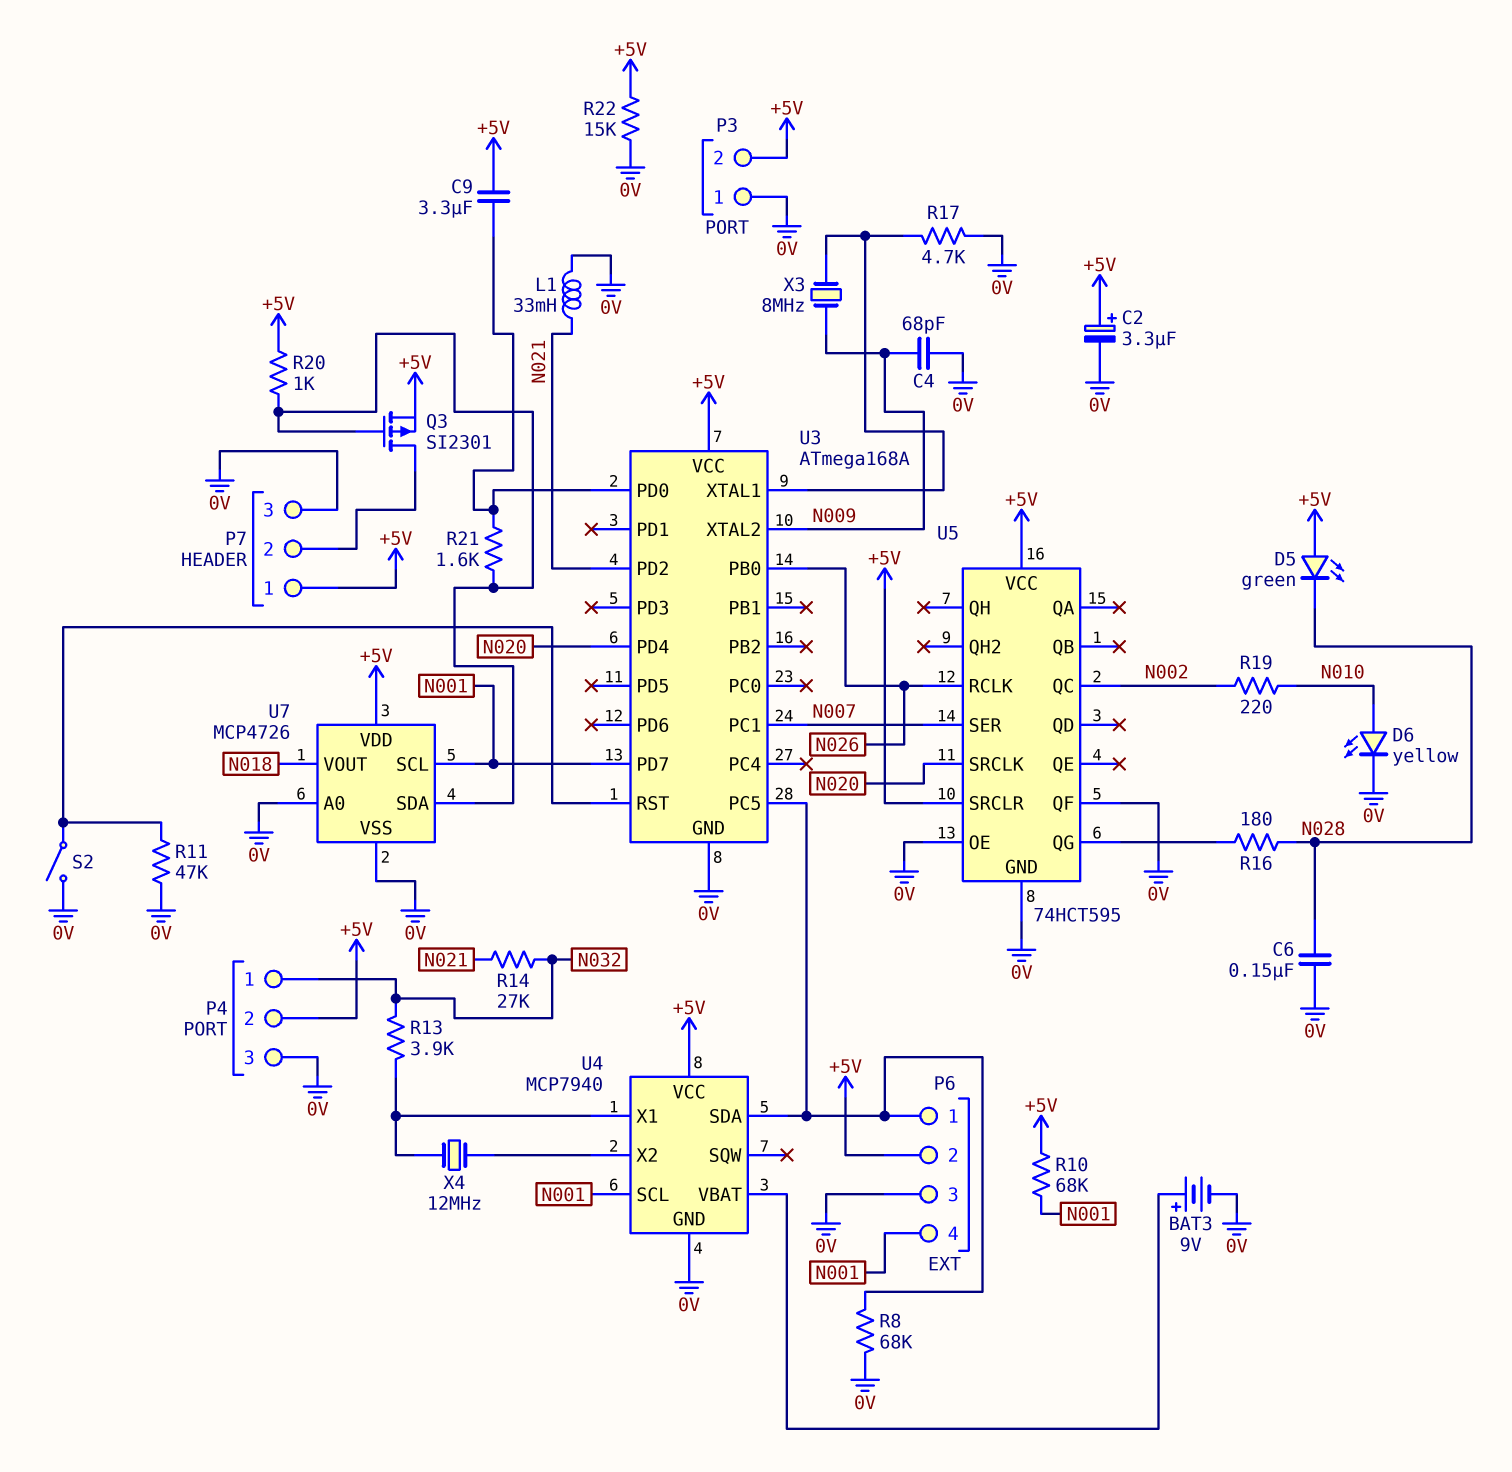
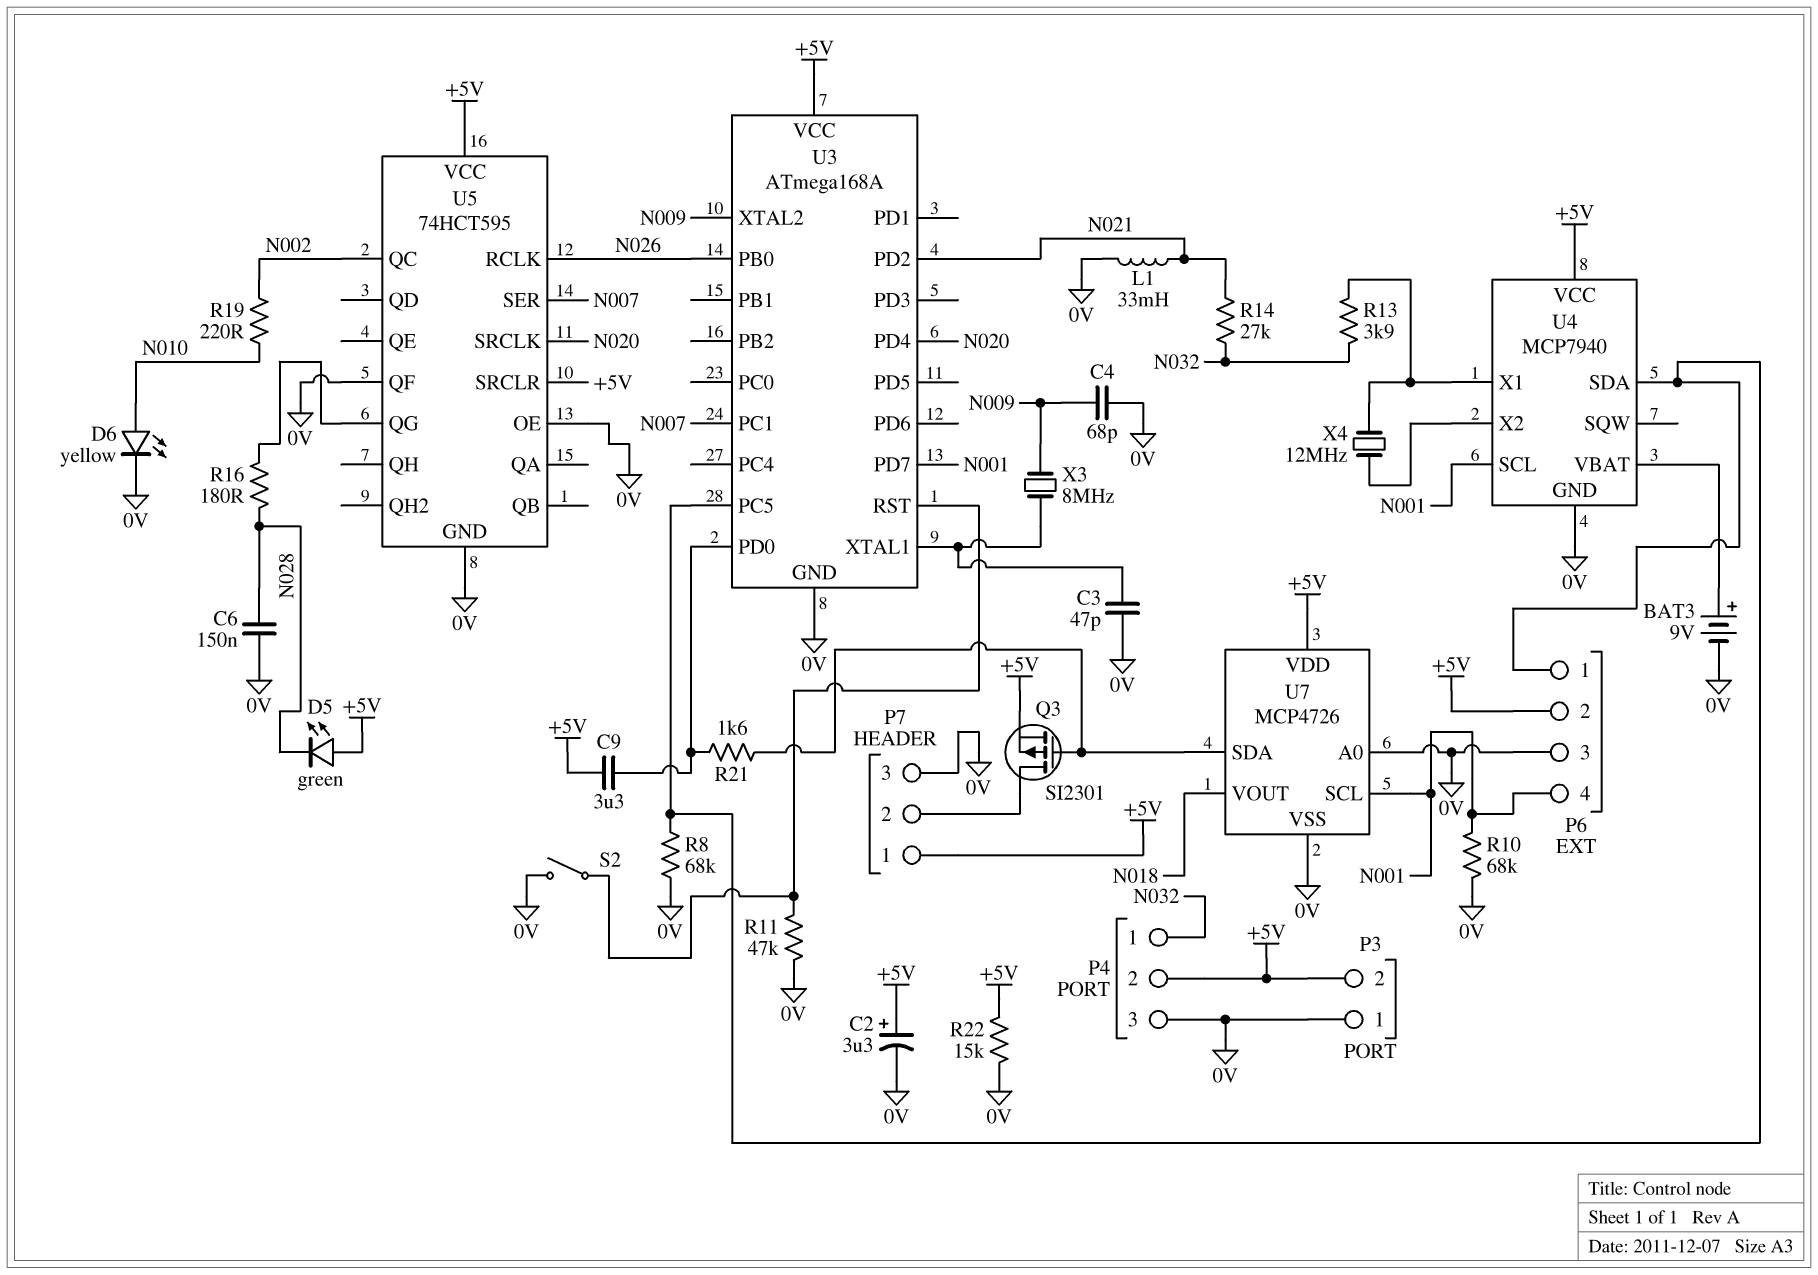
C3: none -> 47pF (0V, U3/XTAL1)
R10: 68k (+5V, N001) -> 68k (0V, N001)
R17: 4.7k (0V, U3/XTAL1) -> none
R20: 1k (+5V, U7/SDA) -> none

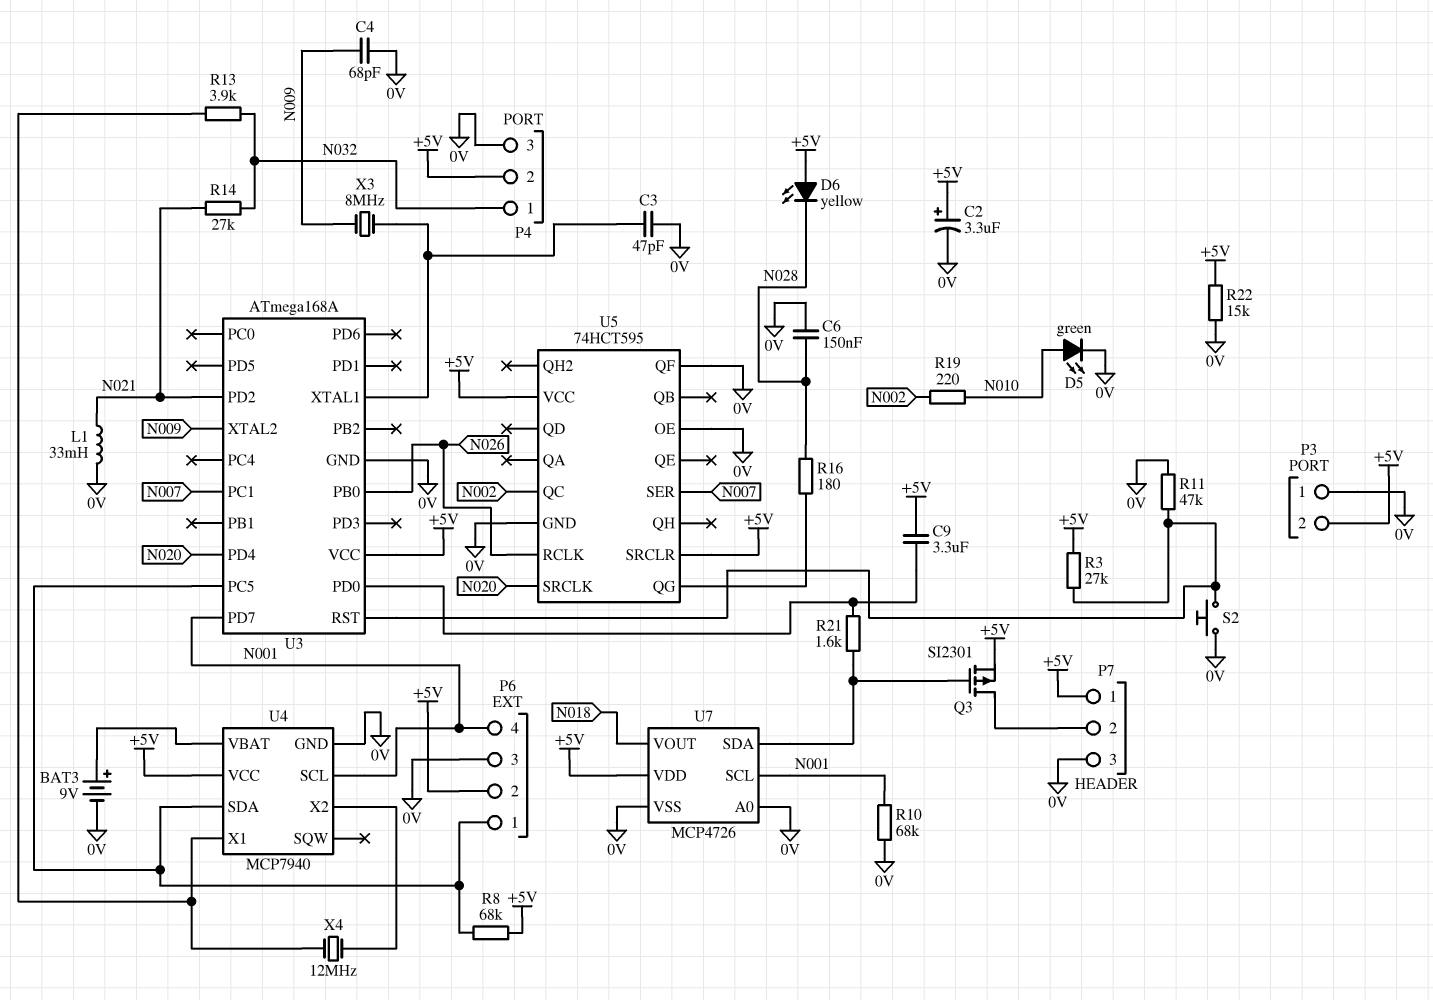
D5: LED green (A +5V, K N028) -> LED green (A N010, K 0V)
D6: LED yellow (A N010, K 0V) -> LED yellow (A +5V, K N028)
R3: none -> 27k (+5V, U3/RST)
R8: 68k (0V, P6/1) -> 68k (+5V, P6/1)
S2: switch (0V, U3/RST) -> button (0V, U3/RST)

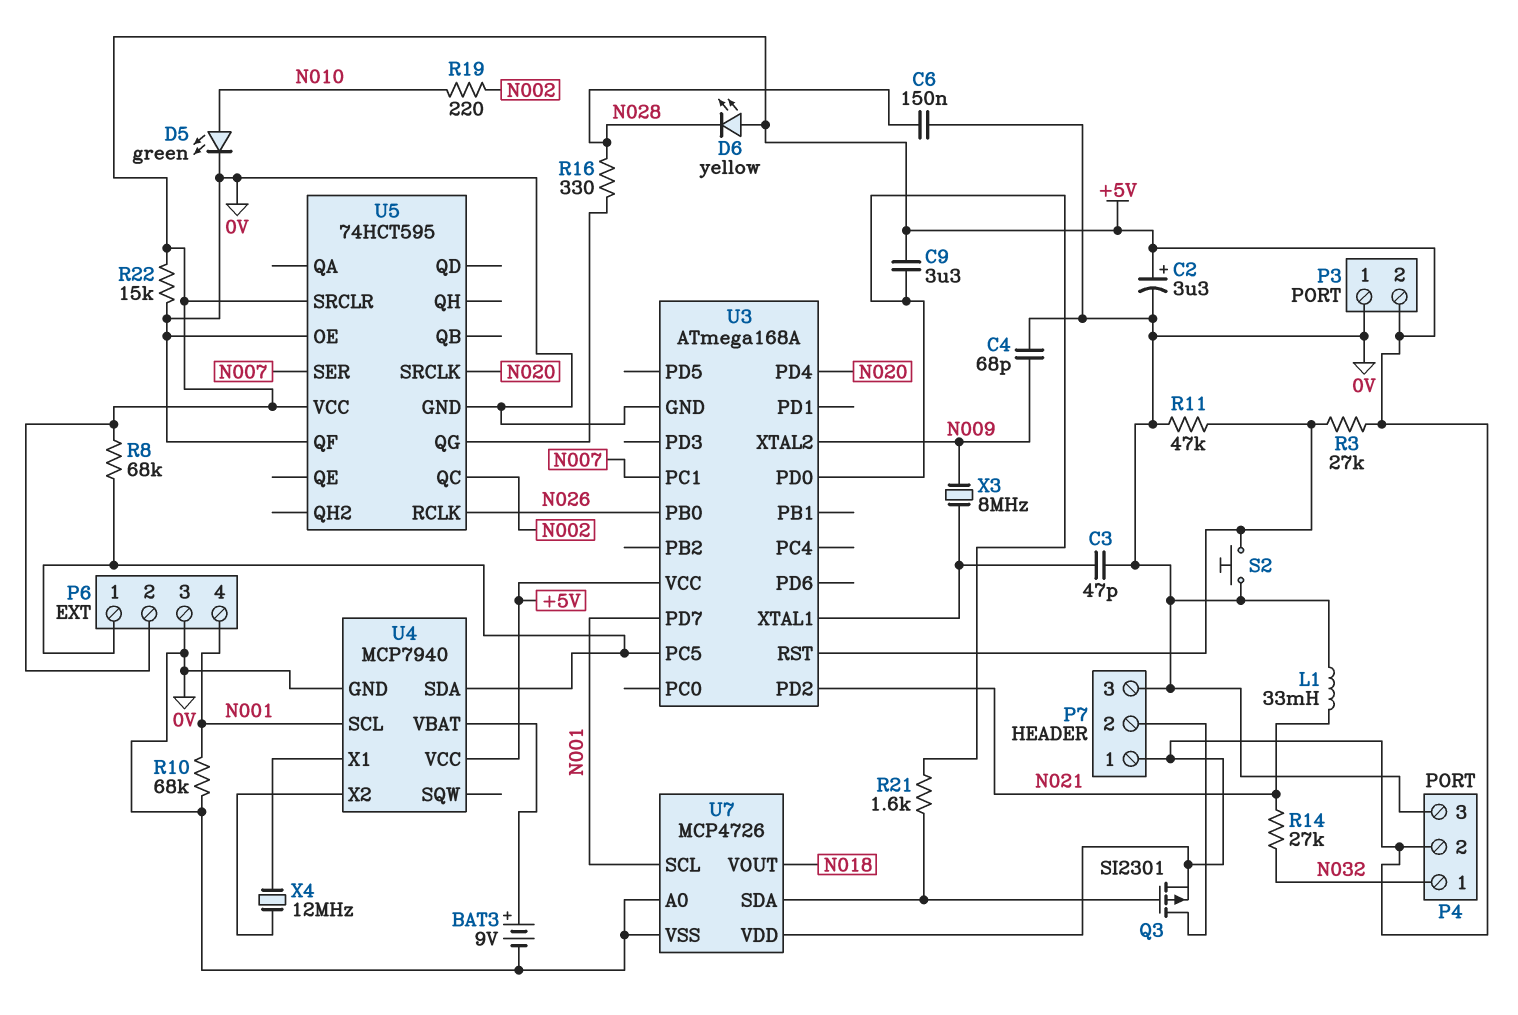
R13: 3.9k (N032, U4/X1) -> none
R16: 180 (N028, U5/QG) -> 330 (N028, U5/QG)

